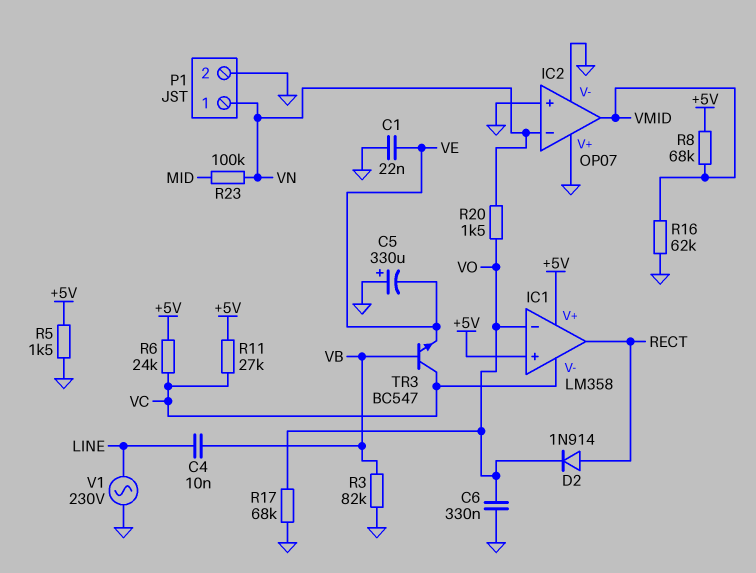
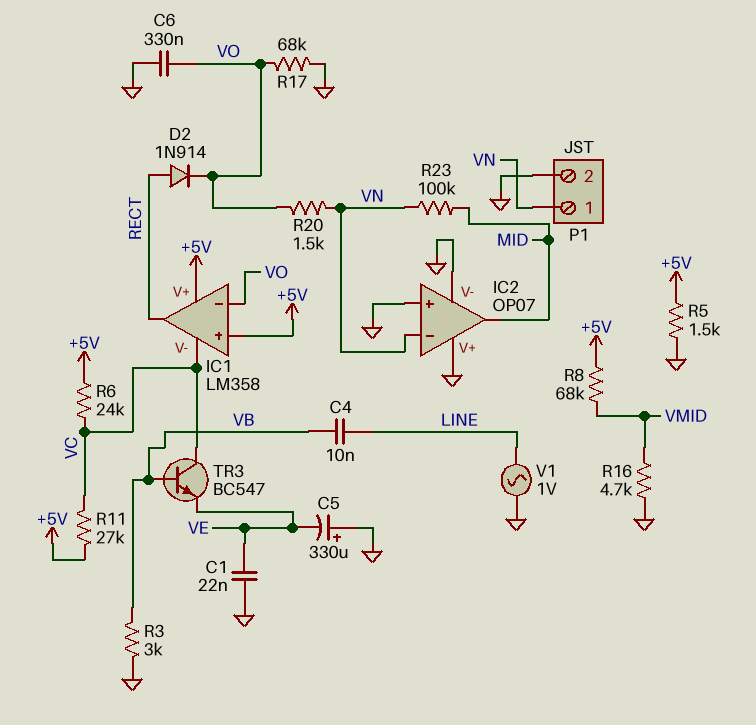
IC2 pin out: VMID -> MID
R3: 82k (GND, VB) -> 3k (GND, VB)
R16: 62k (GND, VMID) -> 4.7k (GND, VMID)
V1: AC 230V (GND, LINE) -> AC 1V (GND, LINE)

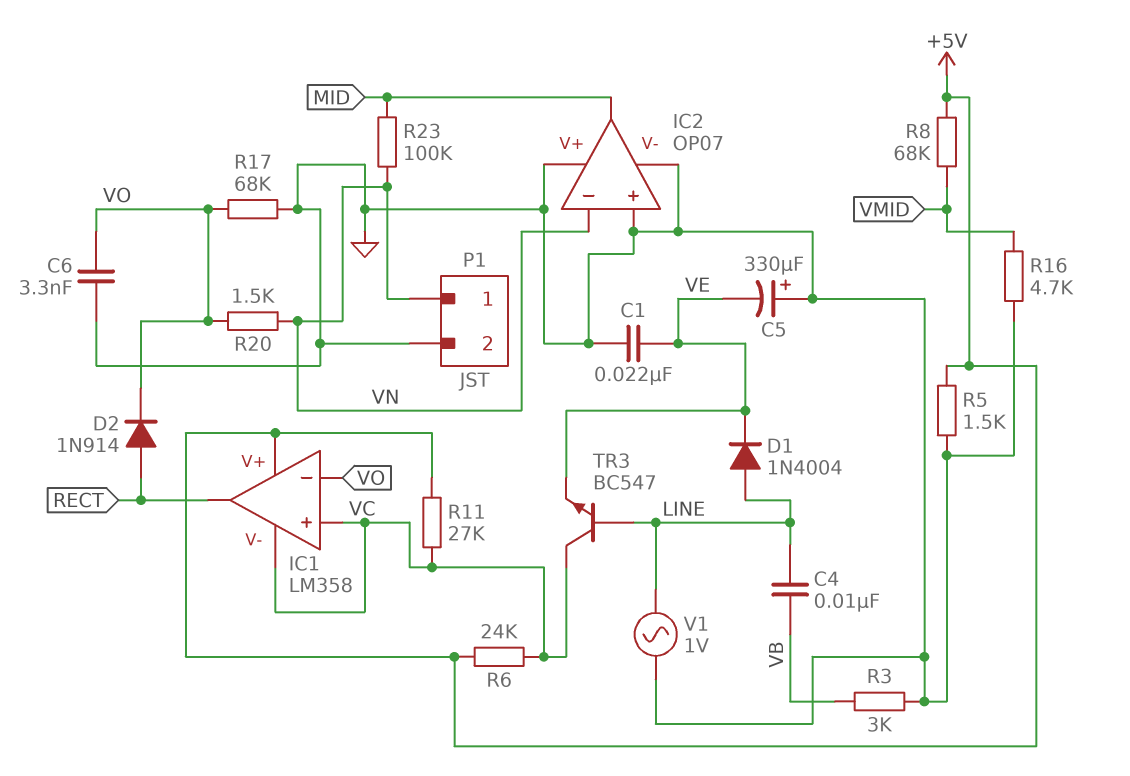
C6: 330nF (GND, VO) -> 3.3nF (GND, VO)
D1: none -> diode 1N4004 (A LINE, K VE)
IC1 pin in+: +5V -> VC
TR3: NPN BC547 (B VB, C VC, E VE) -> NPN BC547 (B LINE, C VC, E VE)

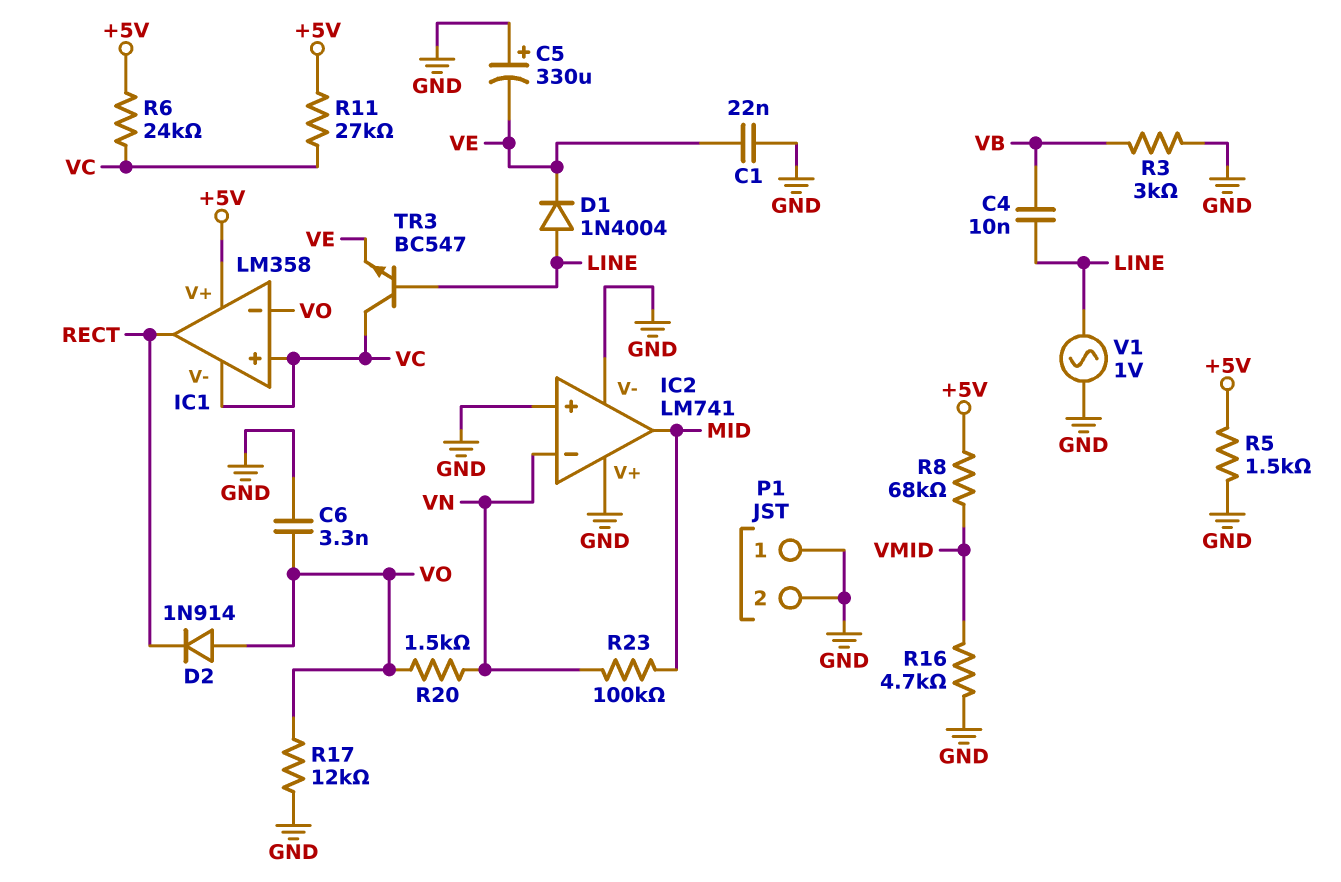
D2: diode 1N914 (A RECT, K VO) -> diode 1N914 (A VO, K RECT)
IC2: OP07 -> LM741
P1 pin 1: VN -> GND
R17: 68k (GND, VO) -> 12k (GND, VO)

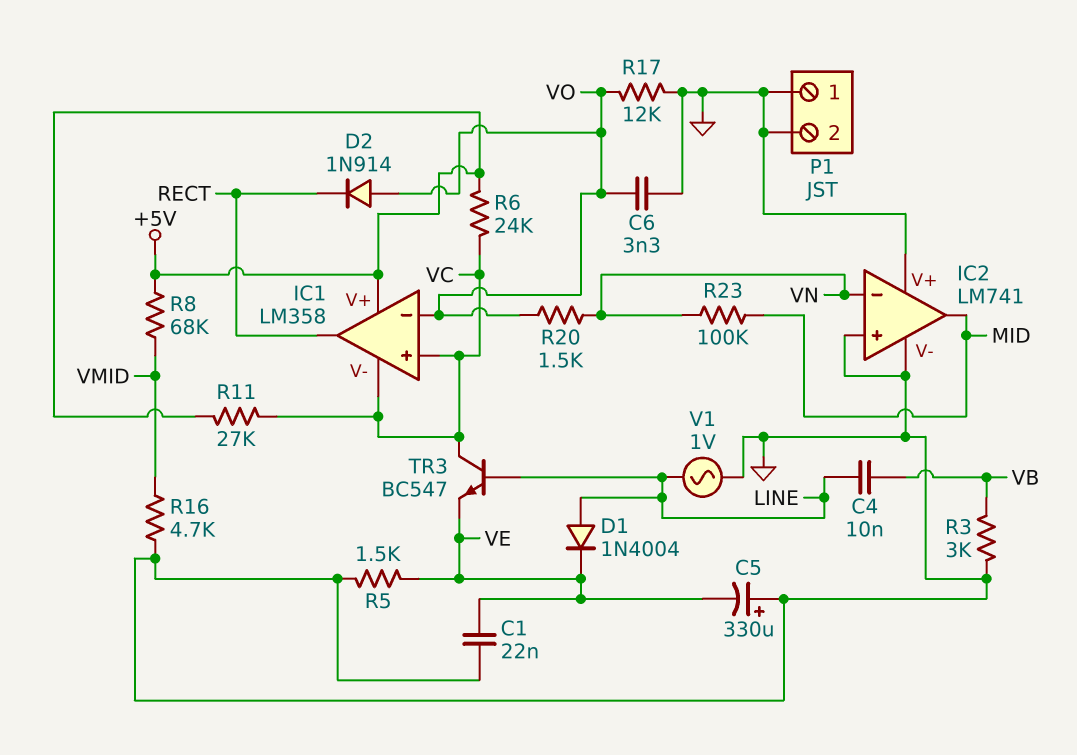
R5: 1.5k (+5V, GND) -> 1.5k (GND, VE)

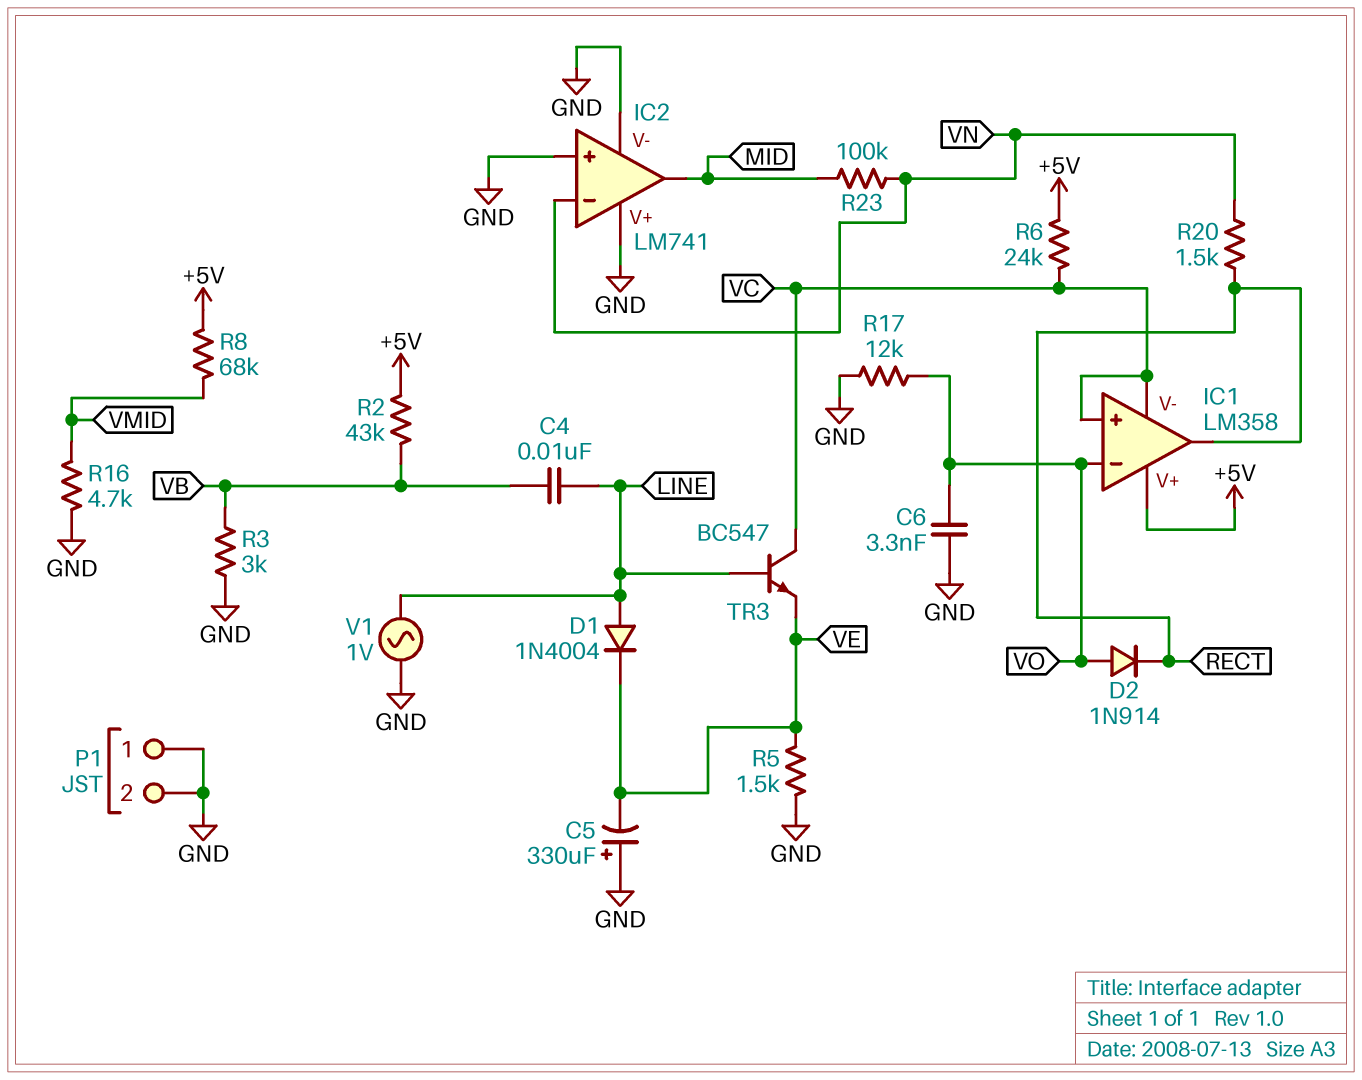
C1: 22nF (GND, VE) -> none
R2: none -> 43k (+5V, VB)
R11: 27k (+5V, VC) -> none
R20: 1.5k (VN, VO) -> 1.5k (RECT, VN)

